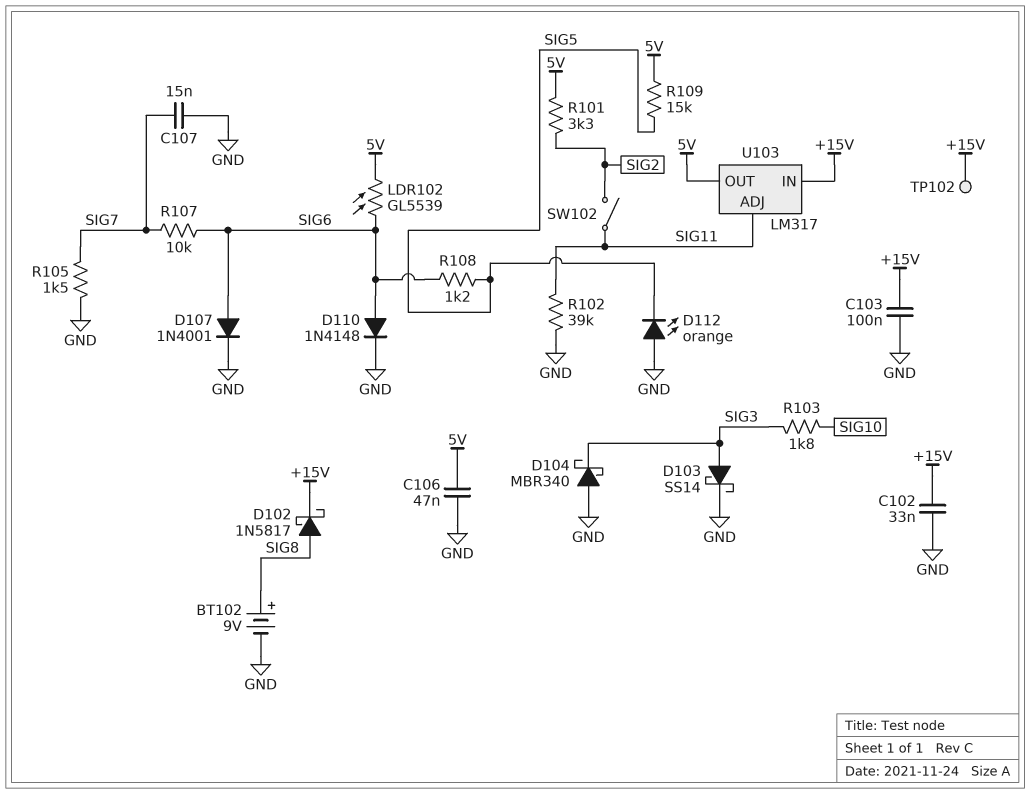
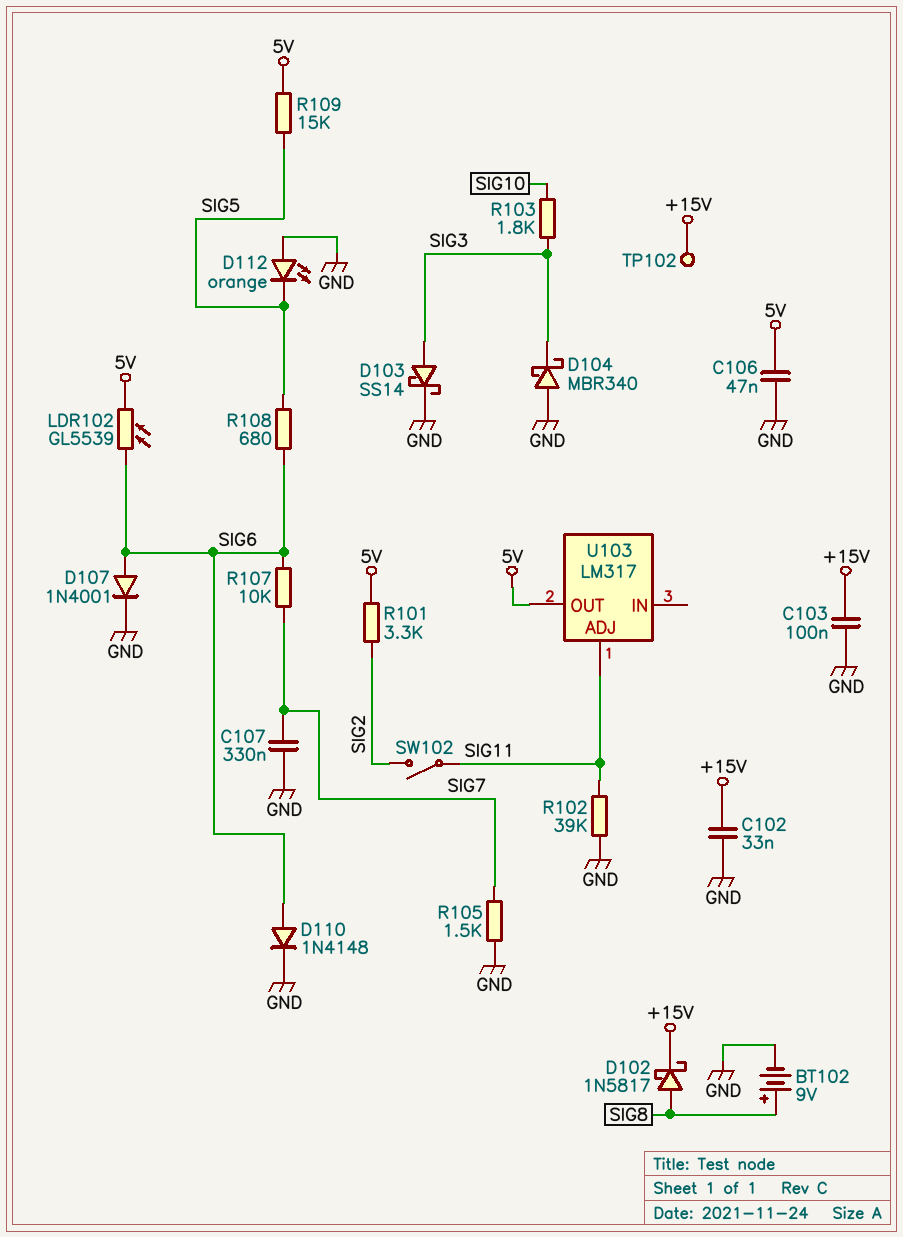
C107: 15nF (GND, SIG7) -> 330nF (GND, SIG7)
R108: 1.2k (SIG5, SIG6) -> 680 (SIG5, SIG6)
U103 pin IN: +15V -> none

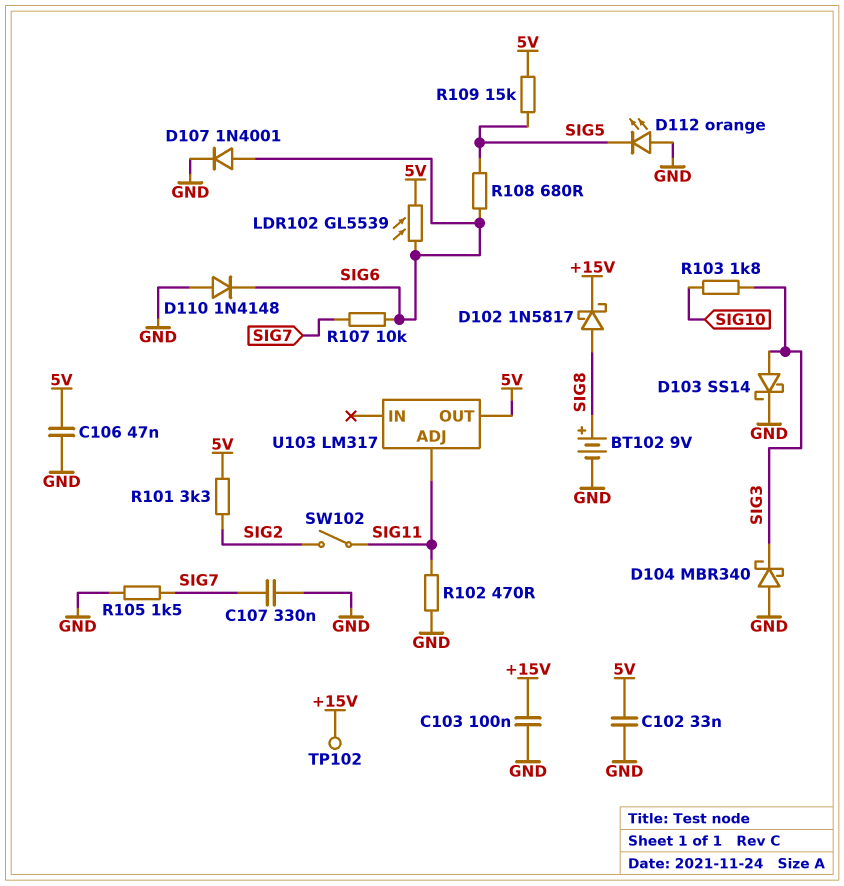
C102: 33nF (+15V, GND) -> 33nF (5V, GND)
D110: diode 1N4148 (A SIG6, K GND) -> diode 1N4148 (A GND, K SIG6)
R102: 39k (GND, SIG11) -> 470 (GND, SIG11)

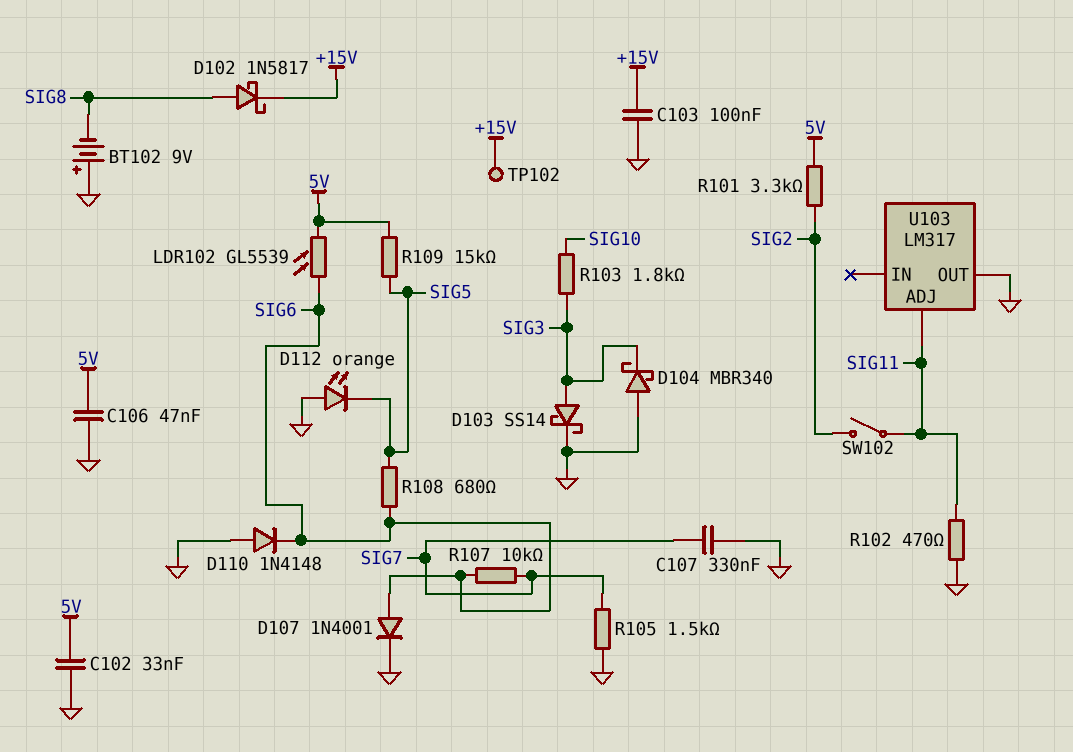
BT102: 9V (plus SIG8, minus GND) -> 9V (plus GND, minus SIG8)
U103 pin OUT: 5V -> GND

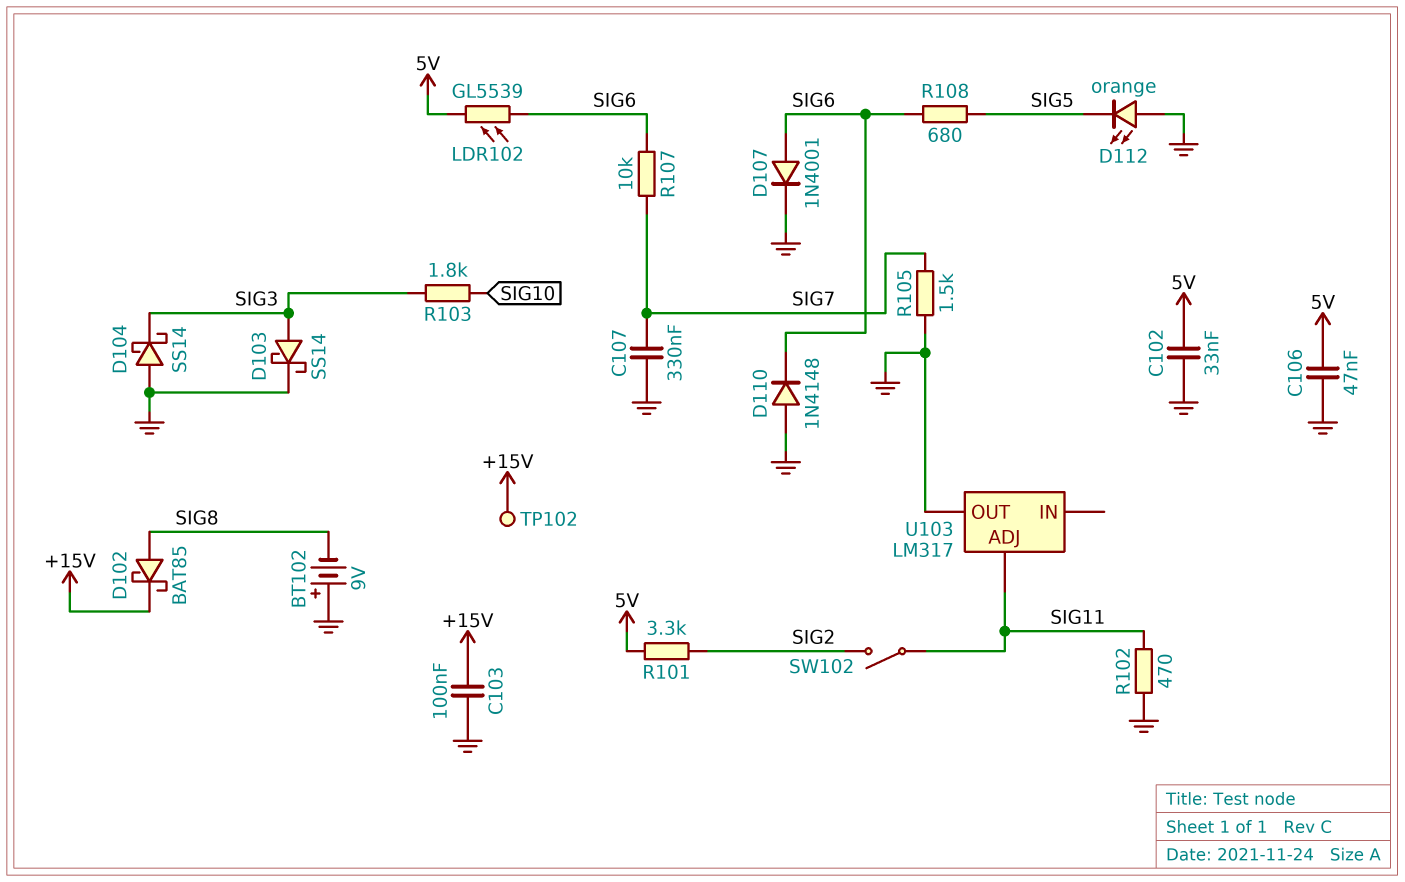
D102: schottky 1N5817 (A SIG8, K +15V) -> schottky BAT85 (A SIG8, K +15V)
D104: schottky MBR340 (A GND, K SIG3) -> schottky SS14 (A GND, K SIG3)
R109: 15k (5V, SIG5) -> none

